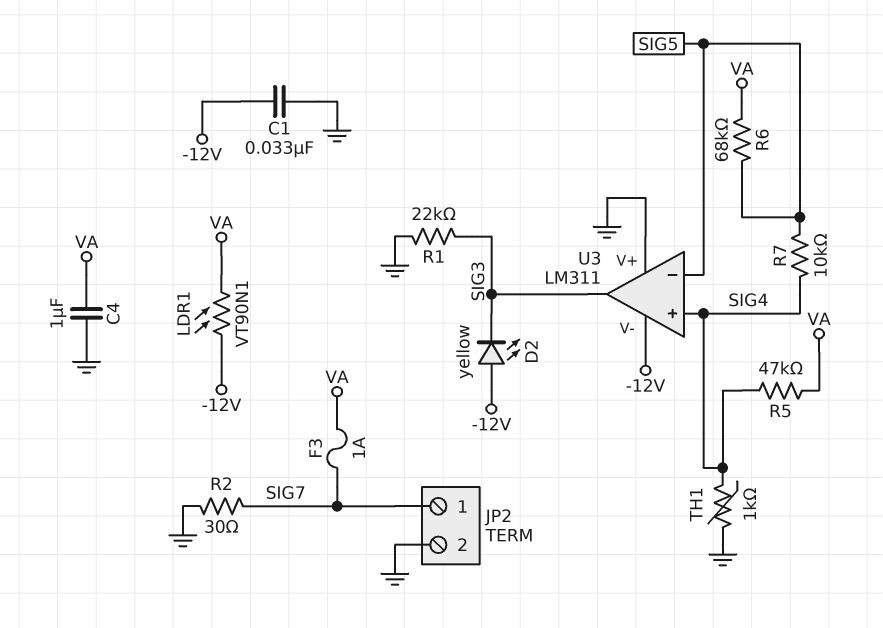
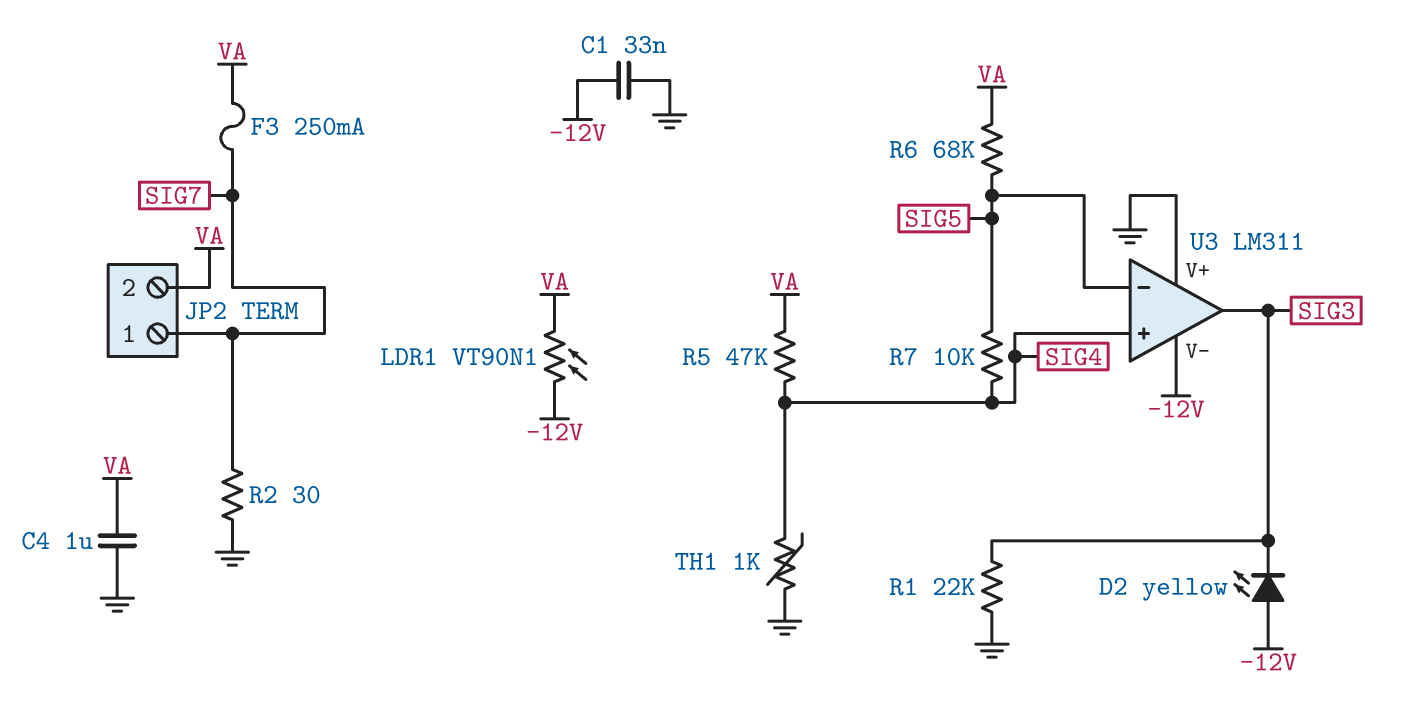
F3: 1A (SIG7, VA) -> 250mA (SIG7, VA)
JP2 pin 2: GND -> VA

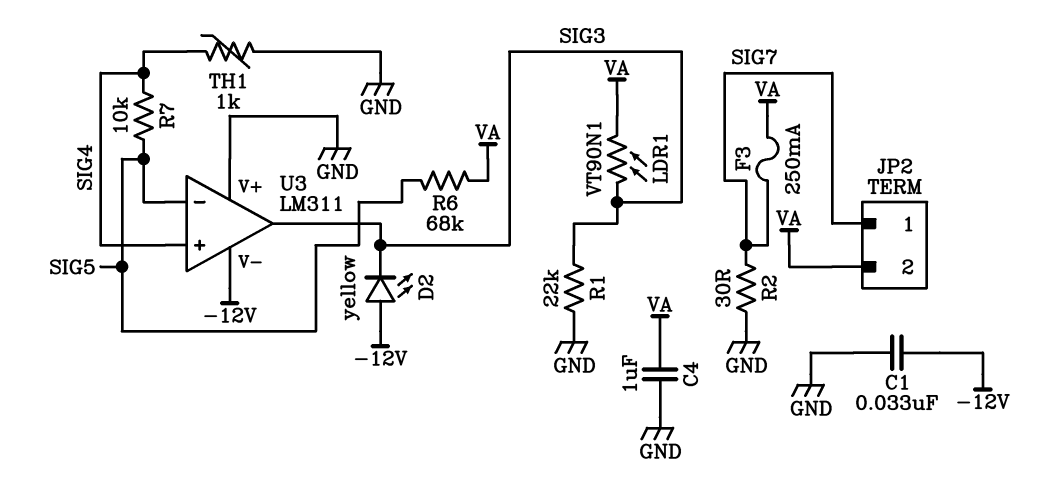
LDR1: VT90N1 (-12V, VA) -> VT90N1 (SIG3, VA)
R5: 47k (SIG4, VA) -> none

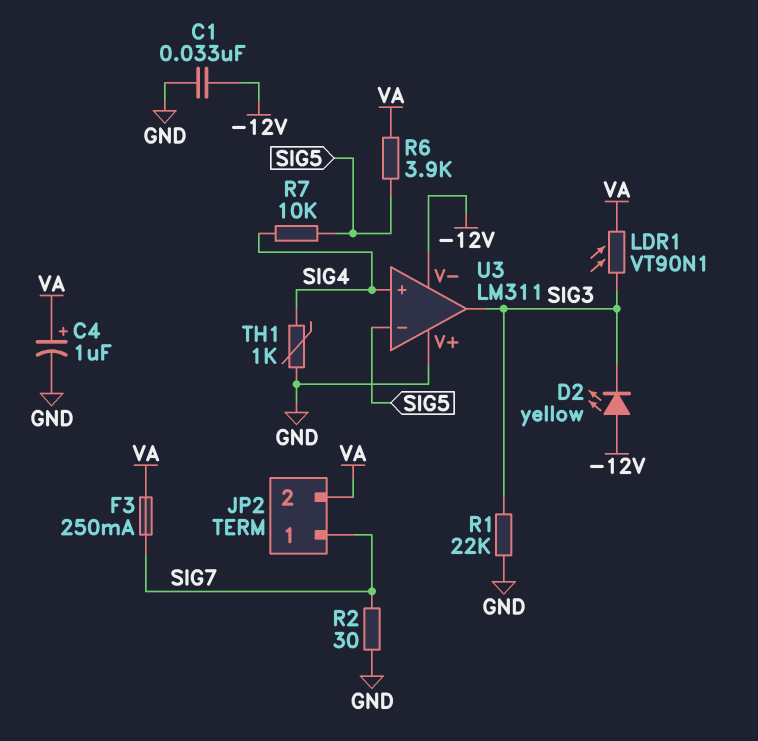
C4: 1uF (GND, VA) -> 1uF (plus VA, minus GND)
R6: 68k (SIG5, VA) -> 3.9k (SIG5, VA)

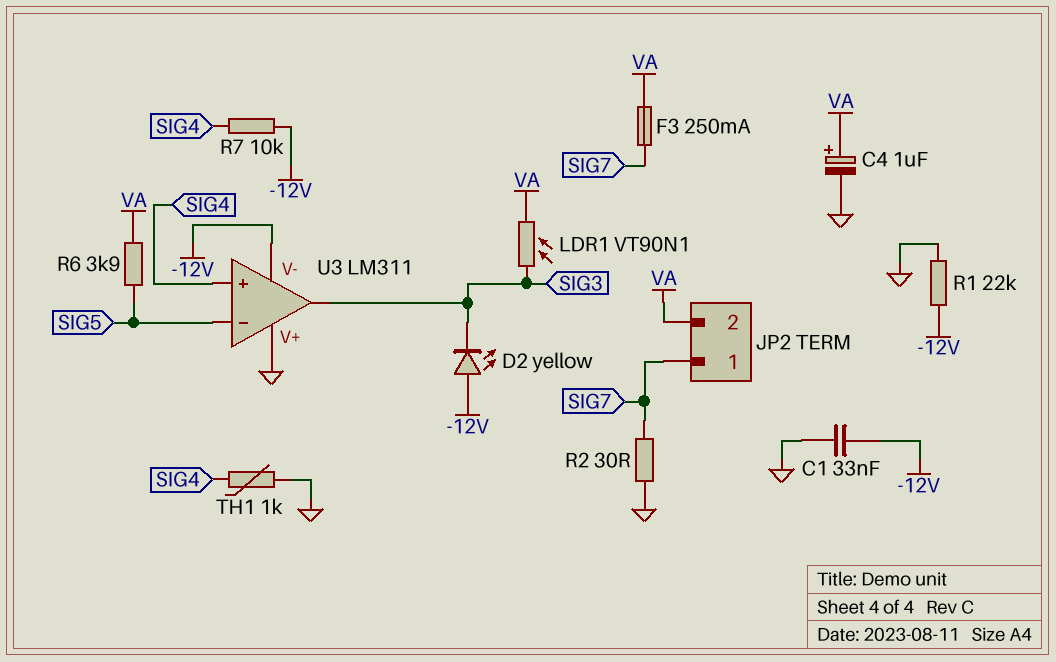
R1: 22k (GND, SIG3) -> 22k (-12V, GND)
R7: 10k (SIG4, SIG5) -> 10k (-12V, SIG4)

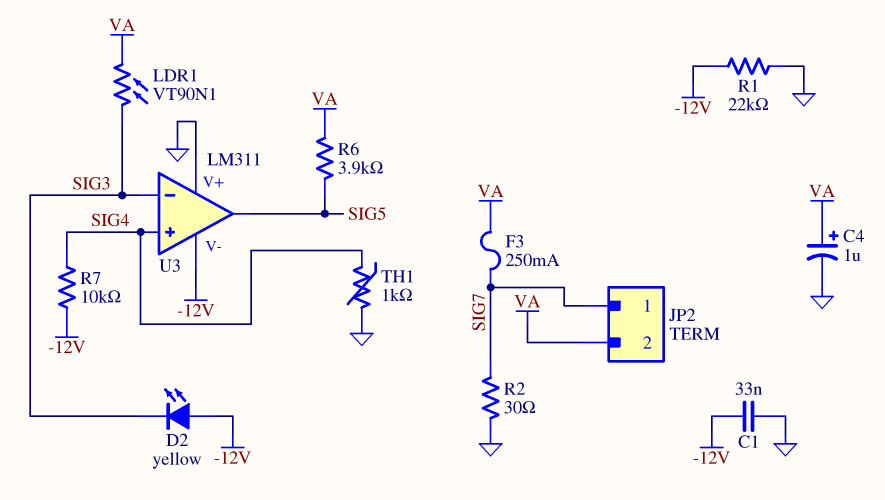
U3 pin in-: SIG5 -> SIG3
U3 pin out: SIG3 -> SIG5

